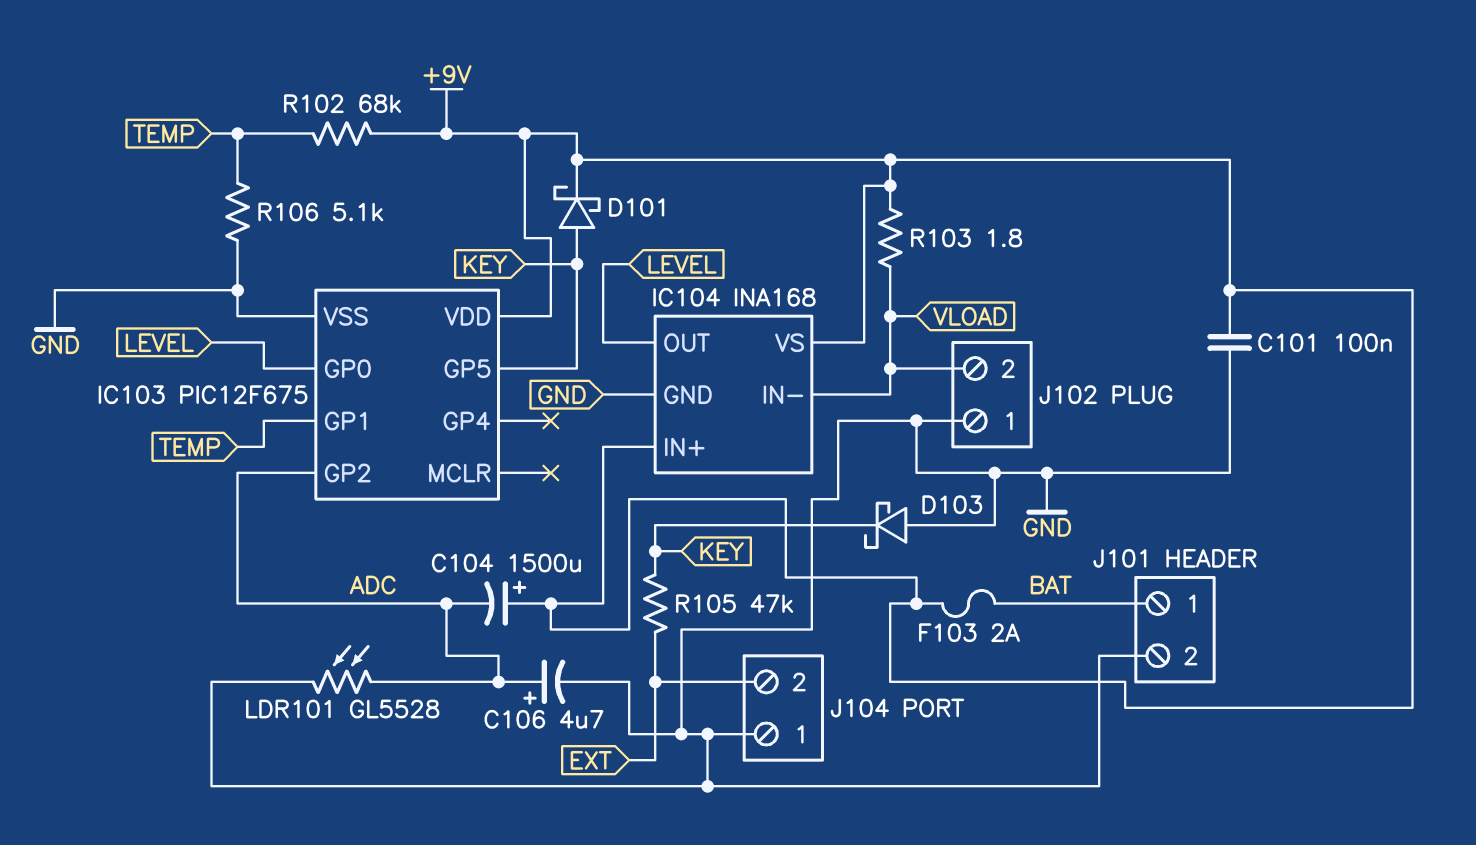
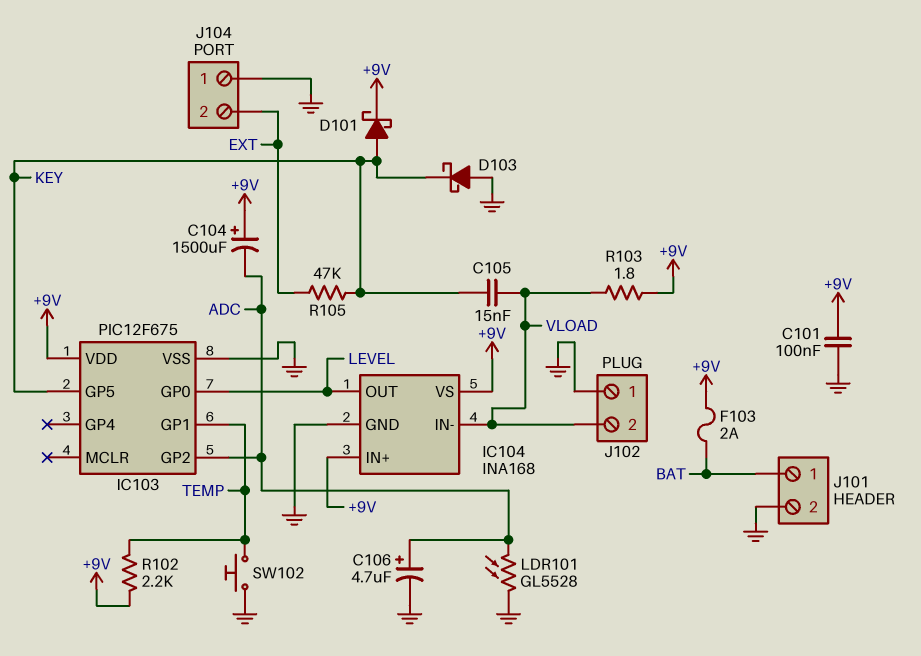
C105: none -> 15nF (KEY, VLOAD)
R102: 68k (+9V, TEMP) -> 2.2k (+9V, TEMP)
R106: 5.1k (GND, TEMP) -> none
SW102: none -> button (GND, TEMP)

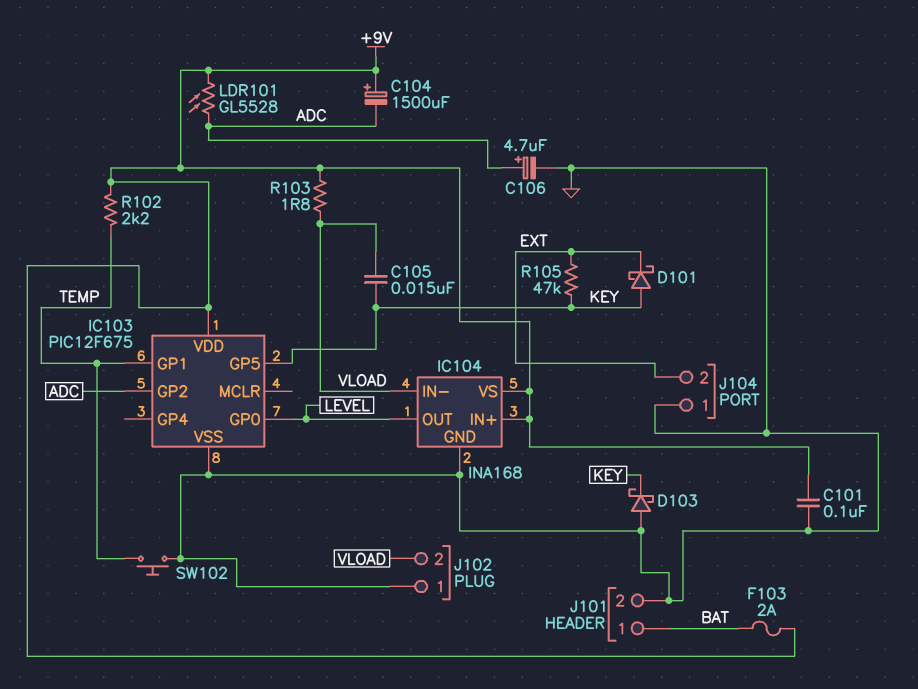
D101: schottky (A KEY, K +9V) -> schottky (A KEY, K EXT)
LDR101: GL5528 (ADC, GND) -> GL5528 (+9V, ADC)

